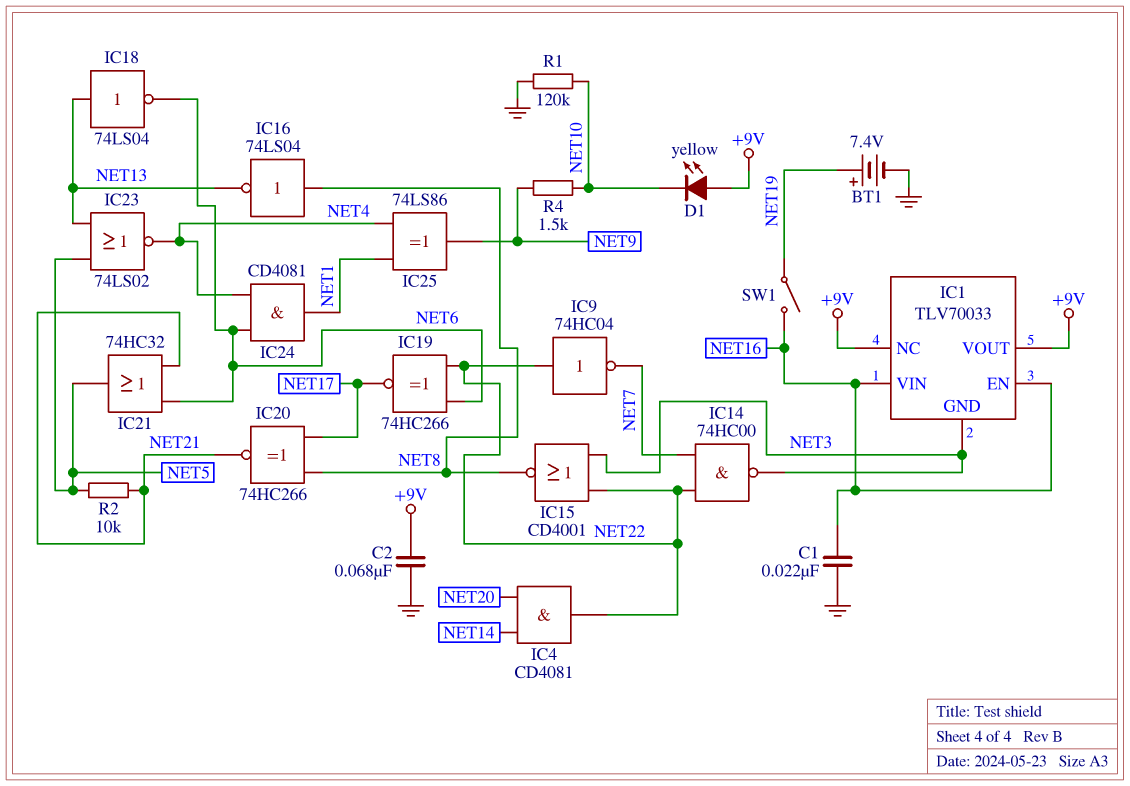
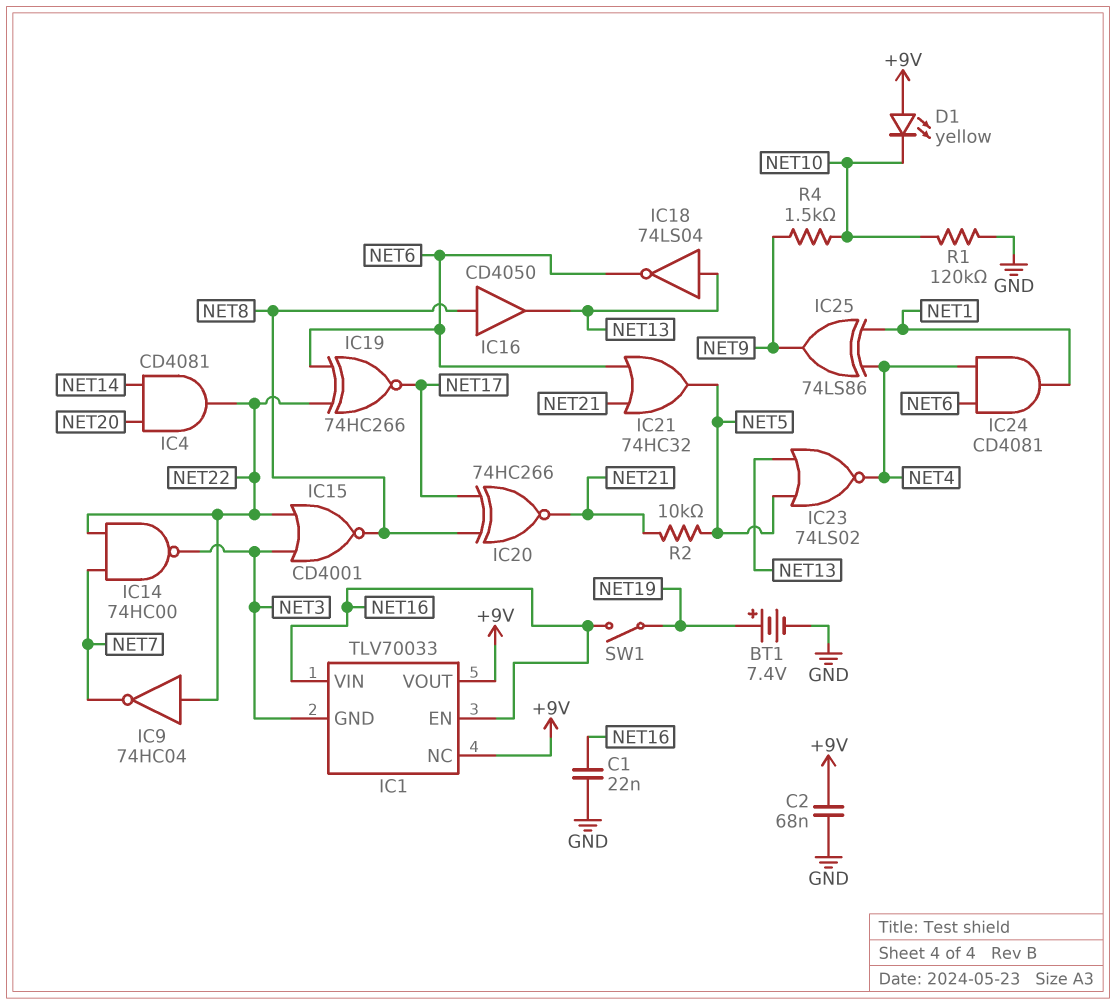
IC16: NOT 74LS04 (in NET8, out NET13) -> buffer CD4050 (in NET8, out NET13)

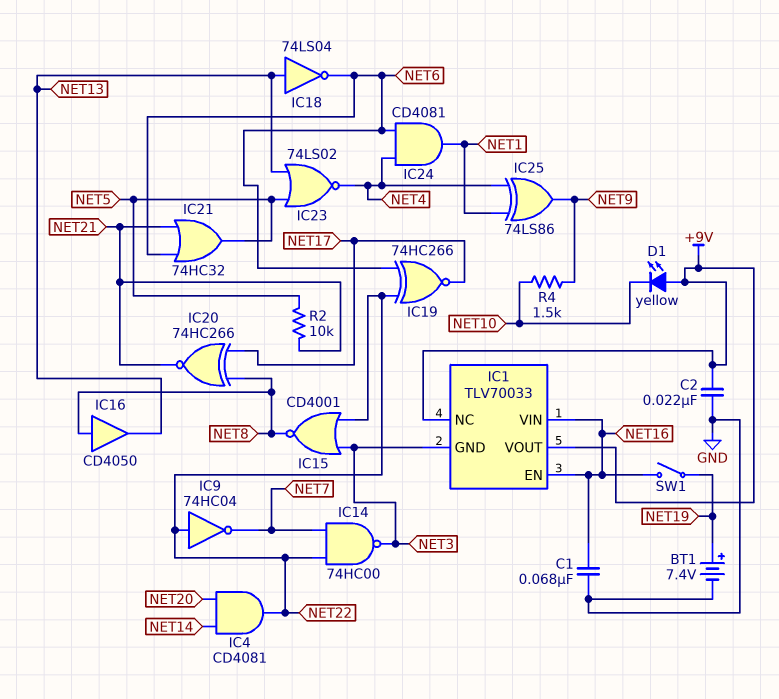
C1: 22nF (GND, NET16) -> 68nF (GND, NET16)
C2: 68nF (+9V, GND) -> 22nF (+9V, GND)
R1: 120k (GND, NET10) -> none

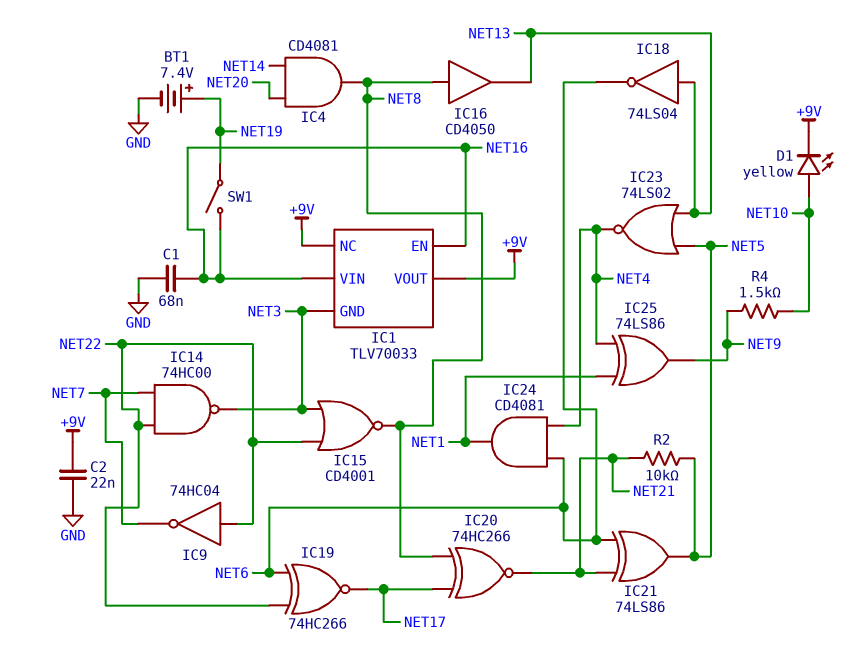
D1: LED yellow (A +9V, K NET10) -> LED yellow (A NET10, K +9V)
IC4: AND CD4081 (in NET14, in NET20, out NET22) -> AND CD4081 (in NET14, in NET20, out NET8)
IC21: OR 74HC32 (in NET6, in NET21, out NET5) -> XOR 74LS86 (in NET6, in NET21, out NET5)

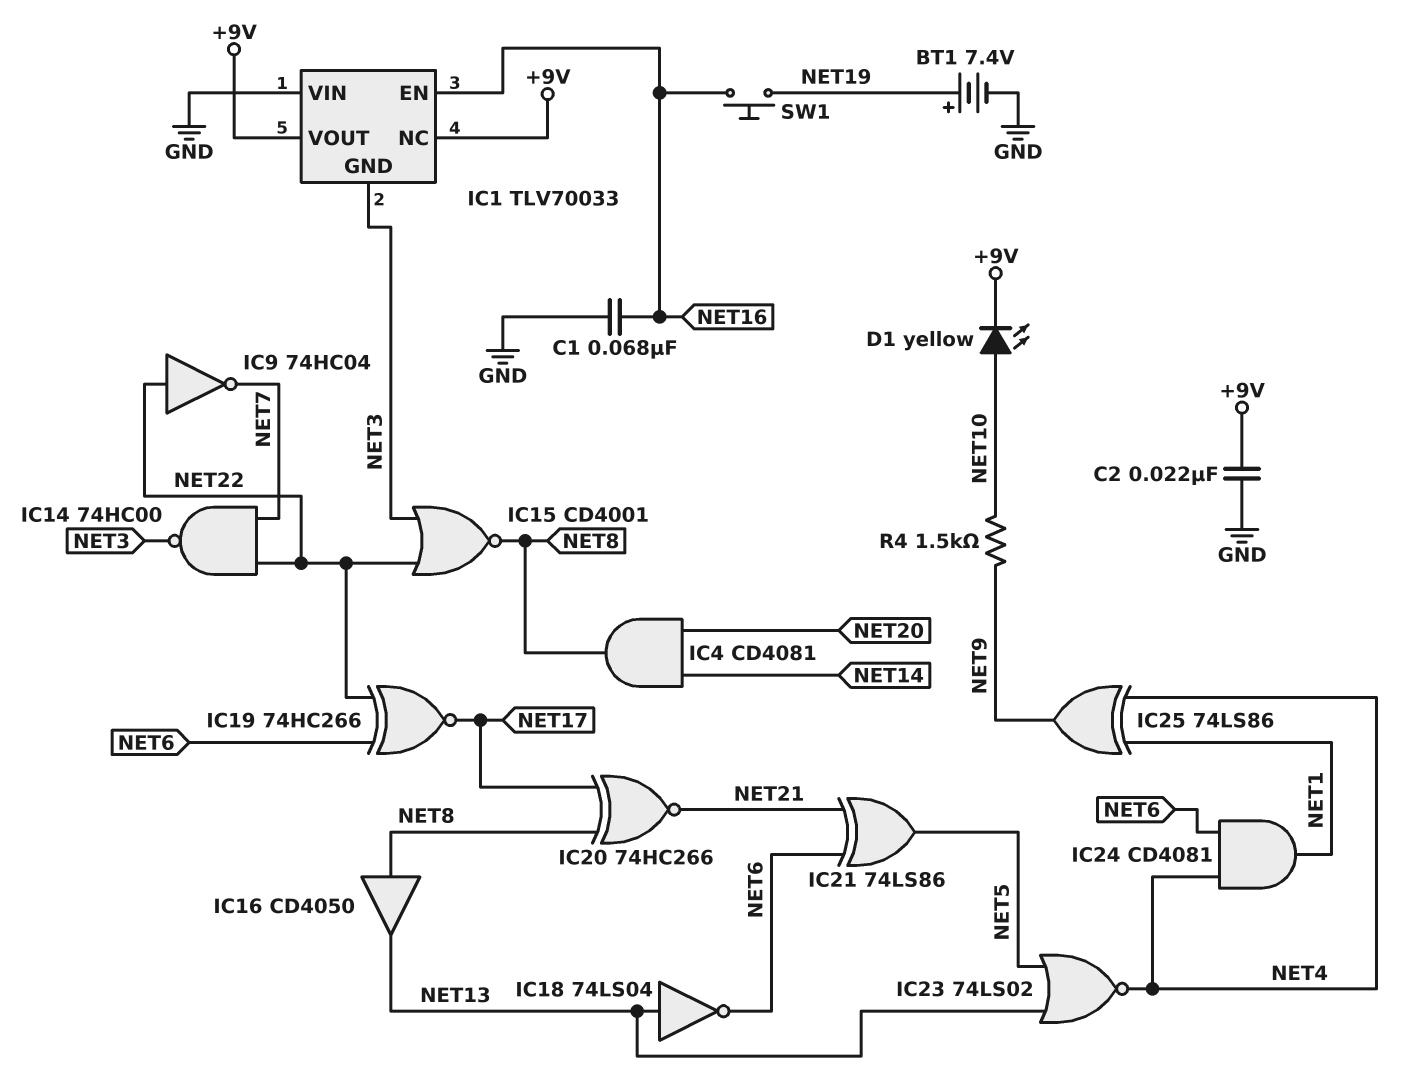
IC1 pin VIN: NET16 -> GND
R2: 10k (NET5, NET21) -> none
SW1: switch (NET16, NET19) -> button (NET16, NET19)

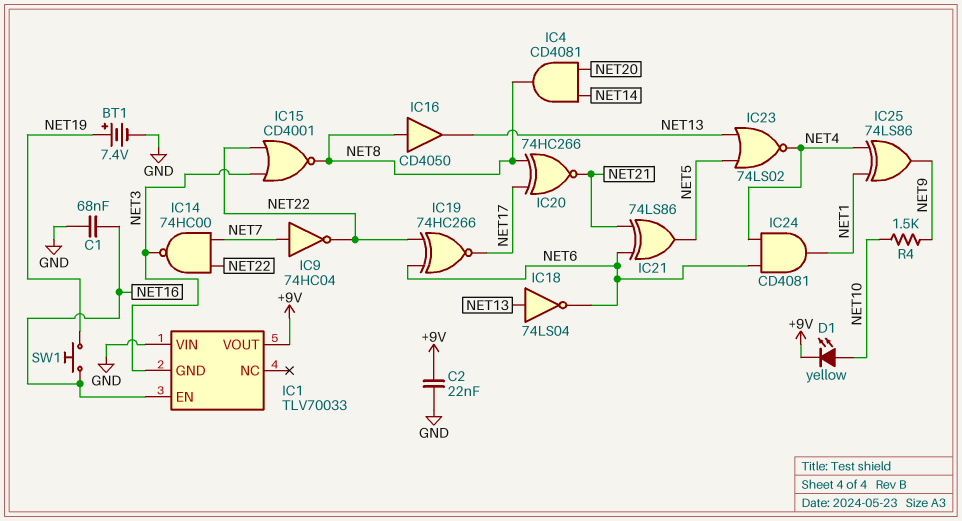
IC1 pin NC: +9V -> none
IC9: NOT 74HC04 (in NET22, out NET7) -> NOT 74HC04 (in NET7, out NET22)

